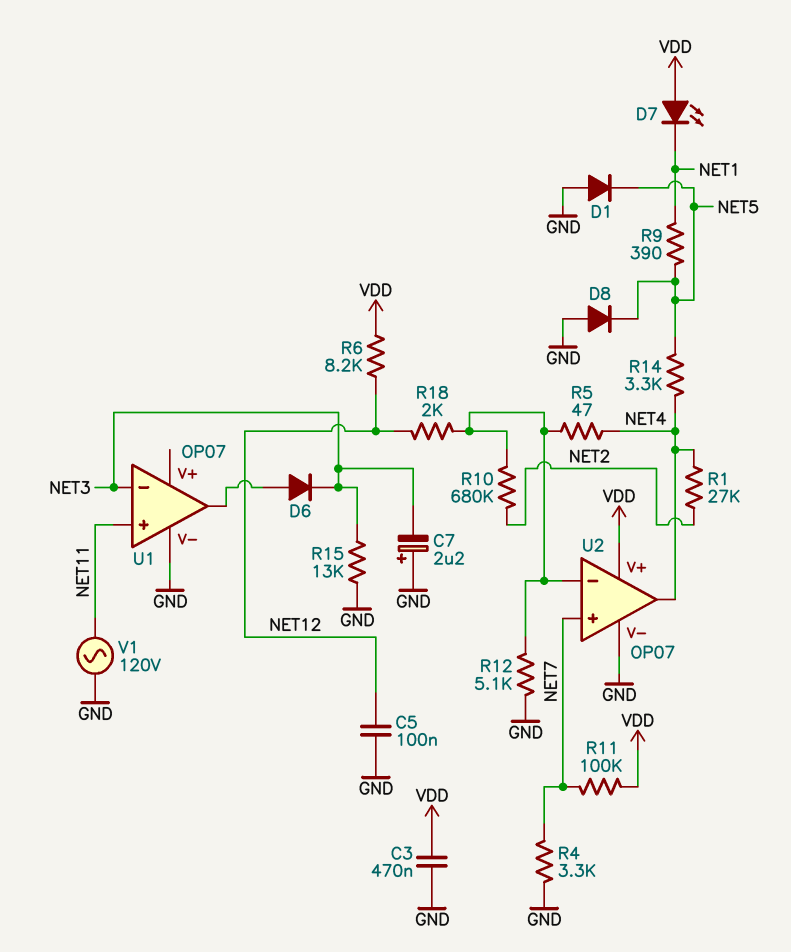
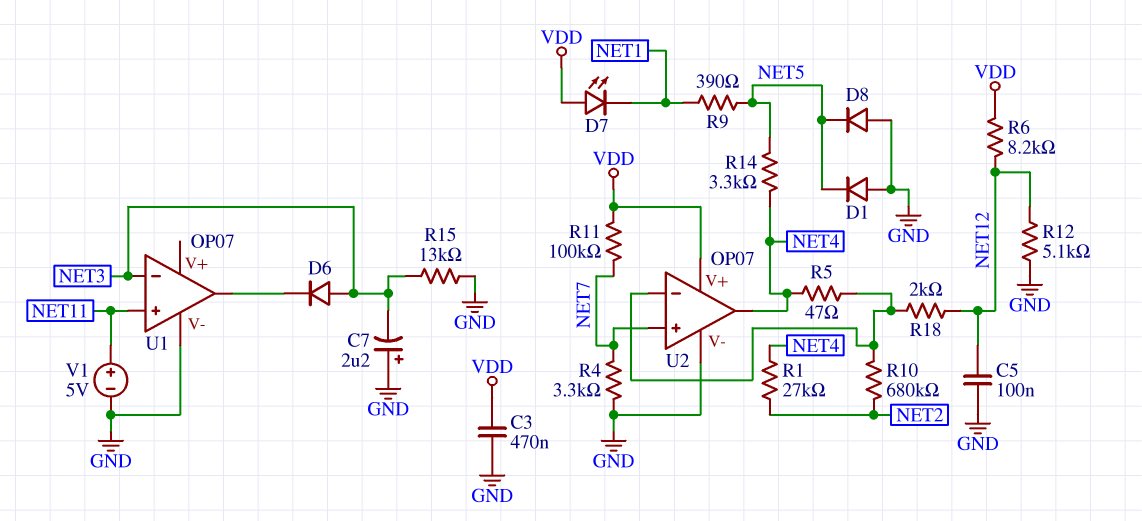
D6: diode (A U1/out, K NET3) -> diode (A NET3, K U1/out)
R12: 5.1k (GND, U2/in-) -> 5.1k (GND, NET12)
V1: AC 120V (GND, NET11) -> 5V (plus NET11, minus GND)

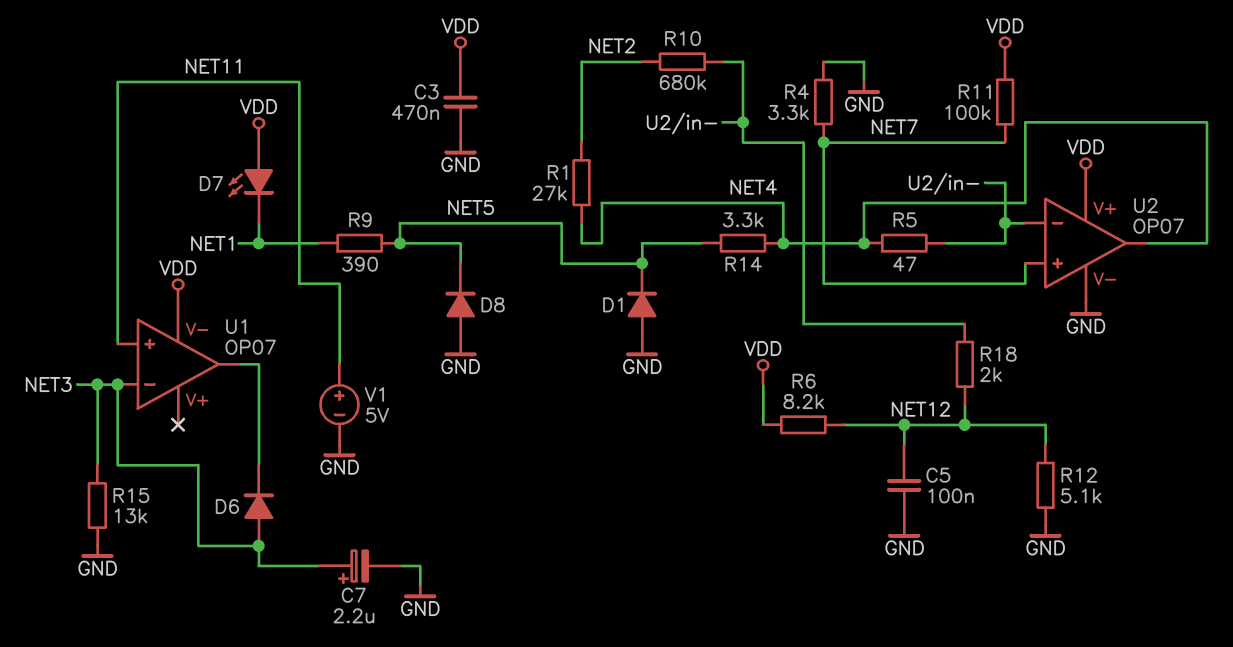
C7: 2.2uF (plus GND, minus NET3) -> 2.2uF (plus NET3, minus GND)
U1 pin V-: GND -> VDD

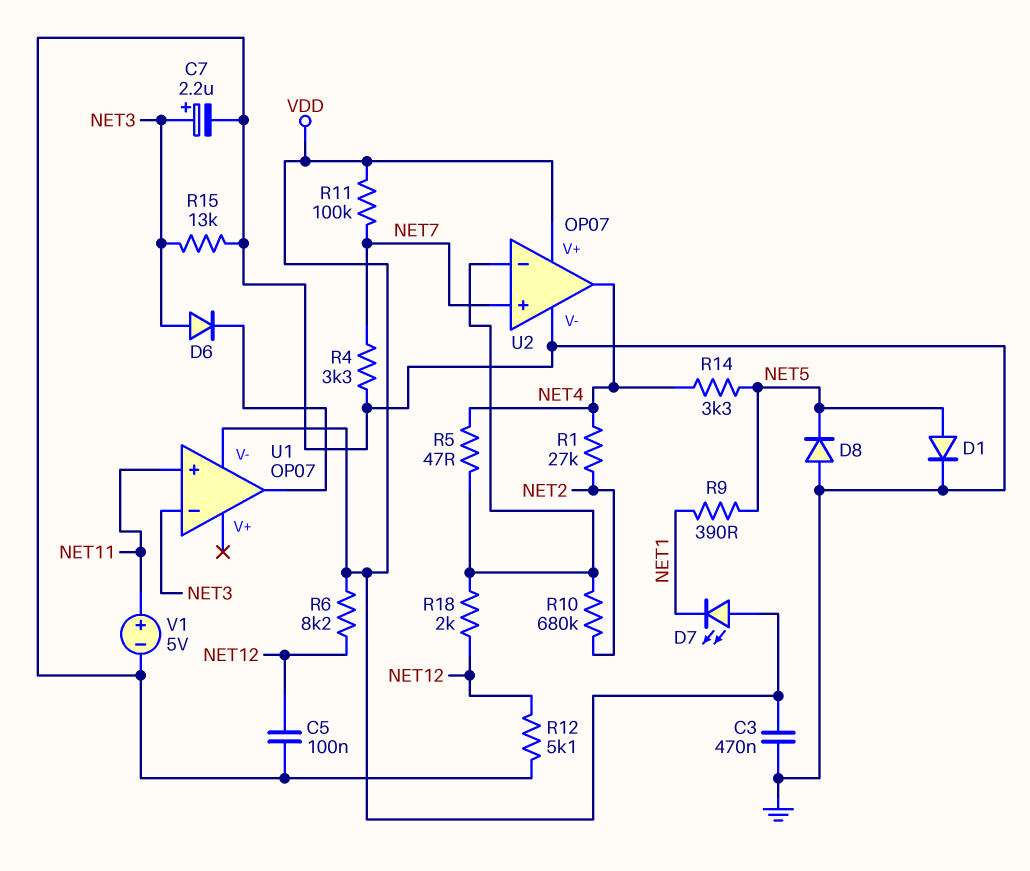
D1: diode (A GND, K NET5) -> diode (A NET5, K GND)

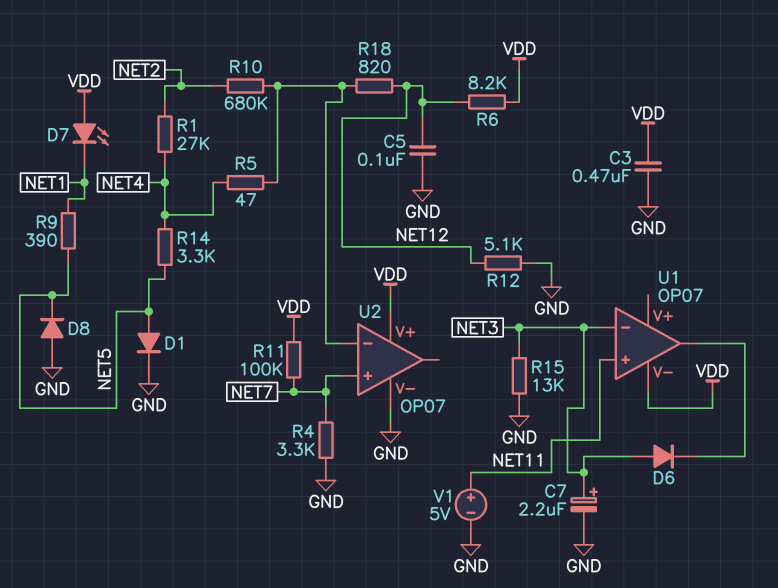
R18: 2k (NET12, U2/in-) -> 820 (NET12, U2/in-)
U2 pin out: NET4 -> none

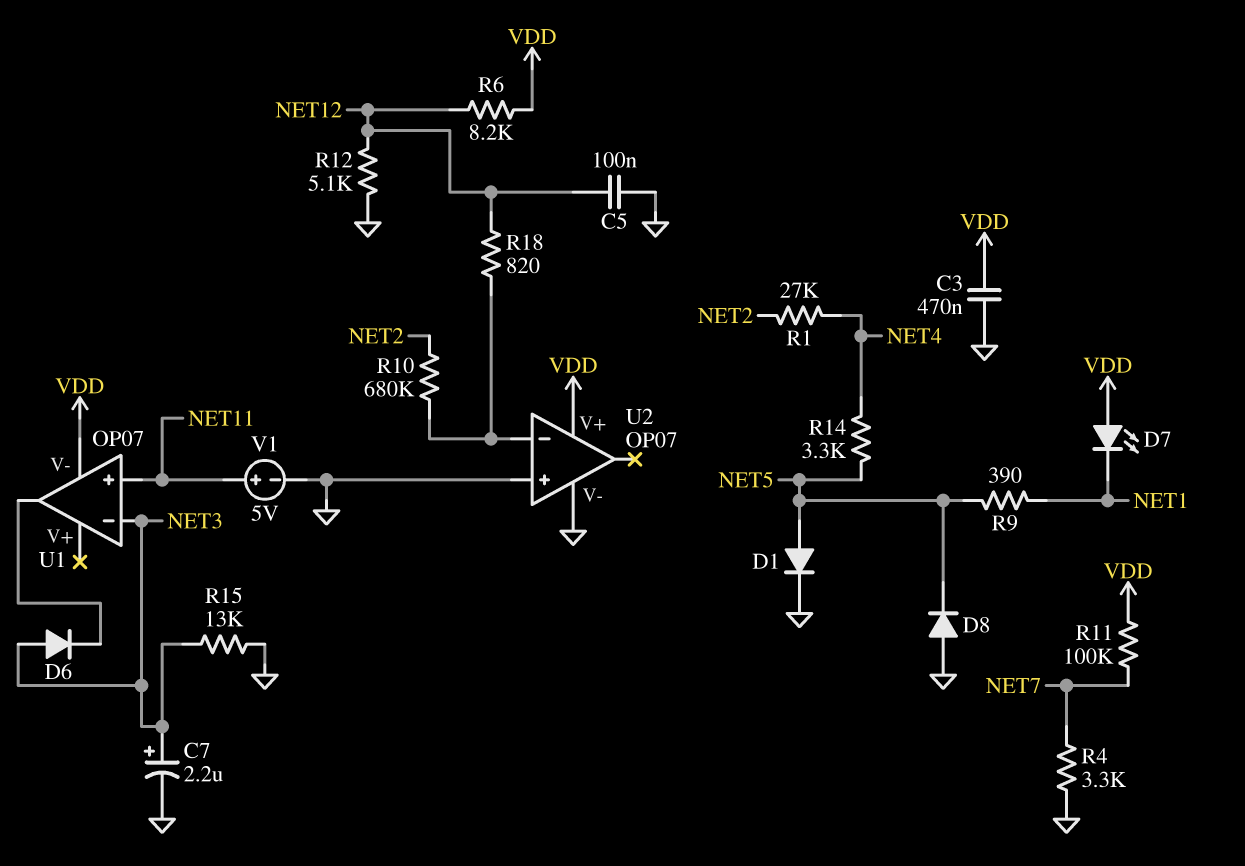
R5: 47 (NET4, U2/in-) -> none
U2 pin in+: NET7 -> GND

